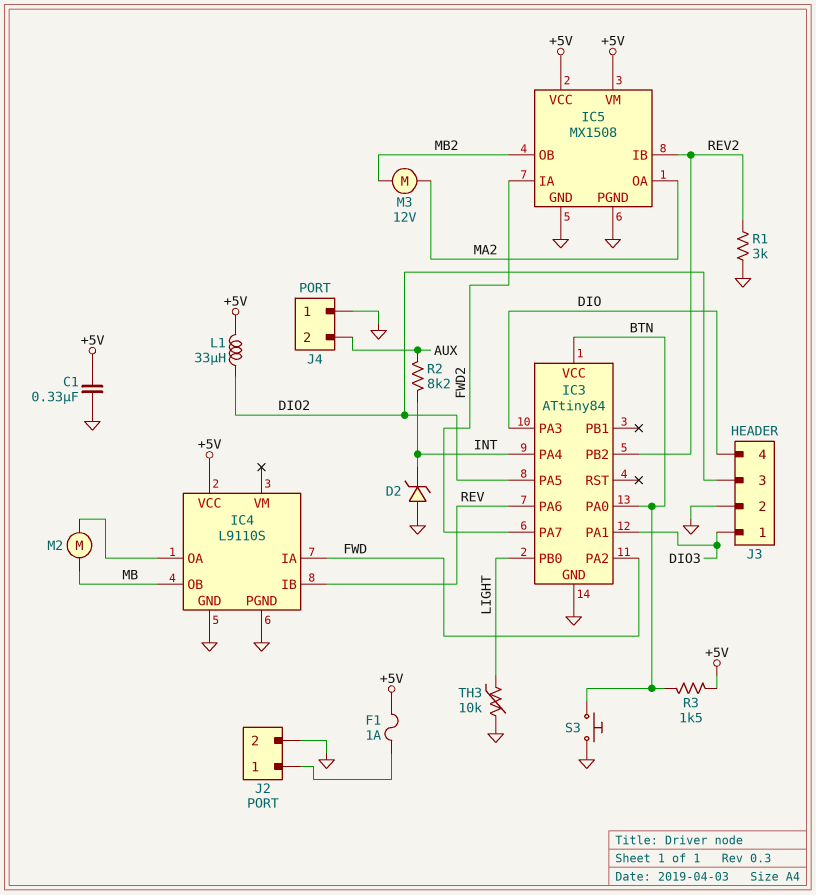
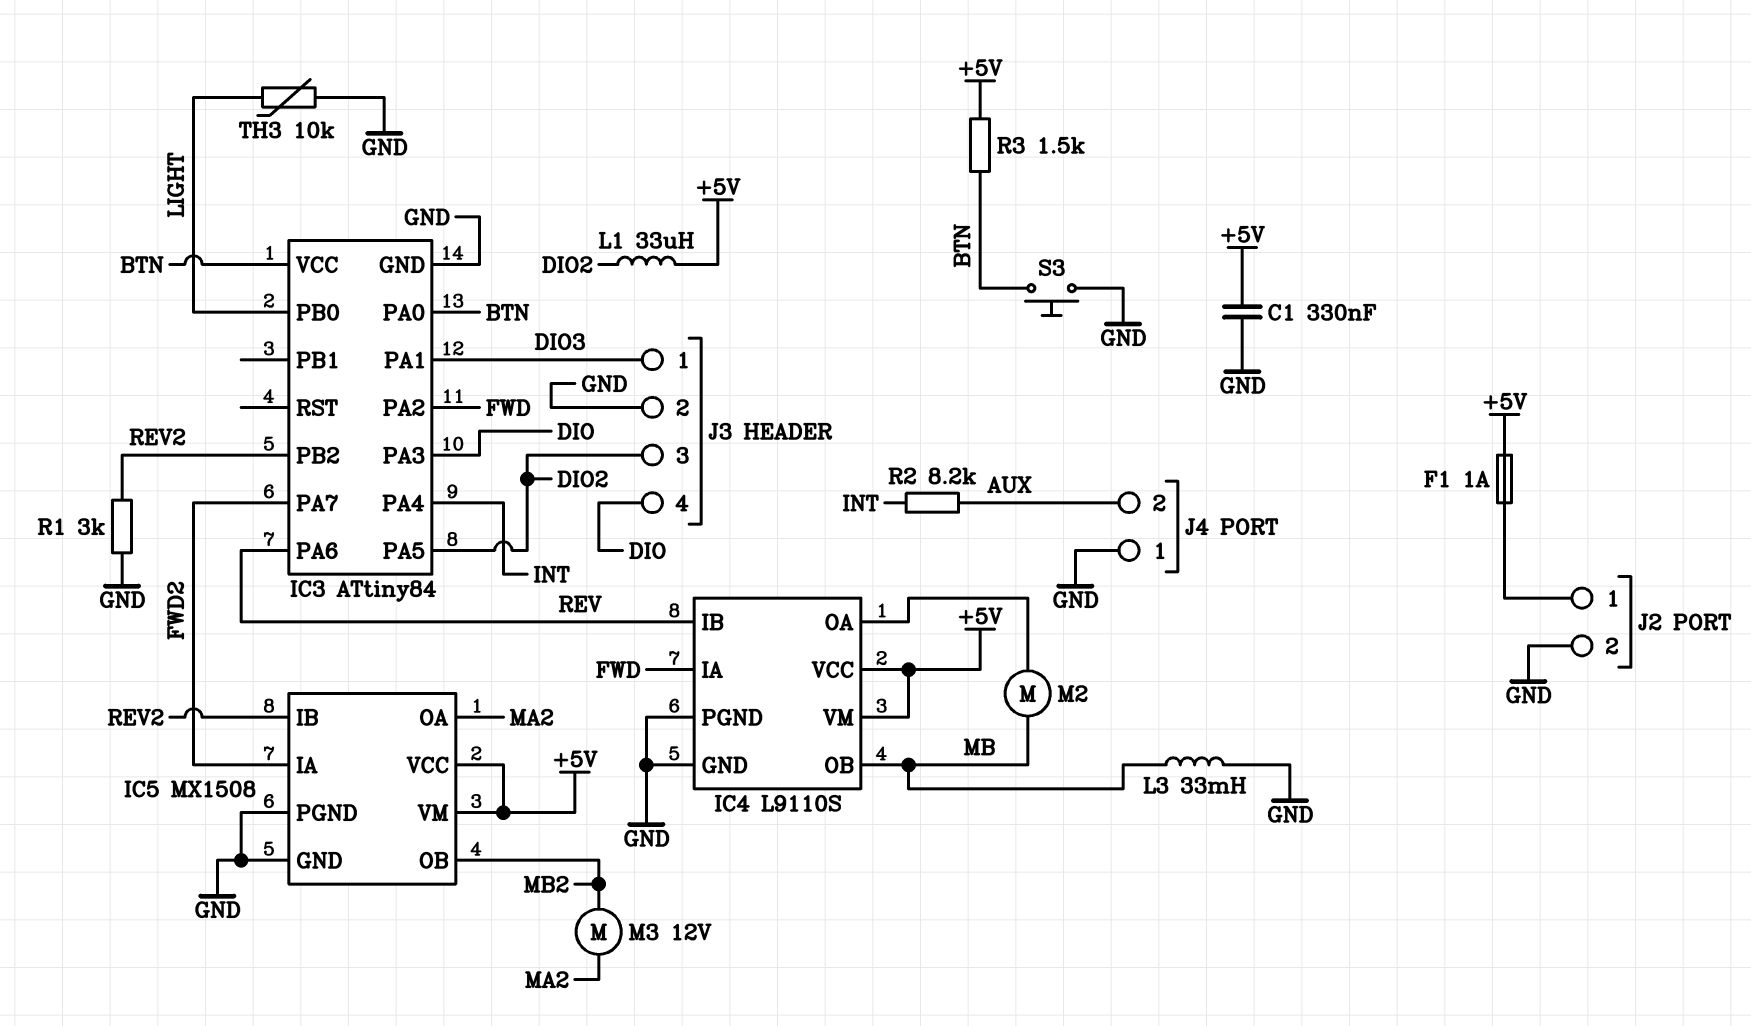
D2: zener (A GND, K INT) -> none
IC4 pin VM: none -> +5V
L3: none -> 33mH (GND, MB)

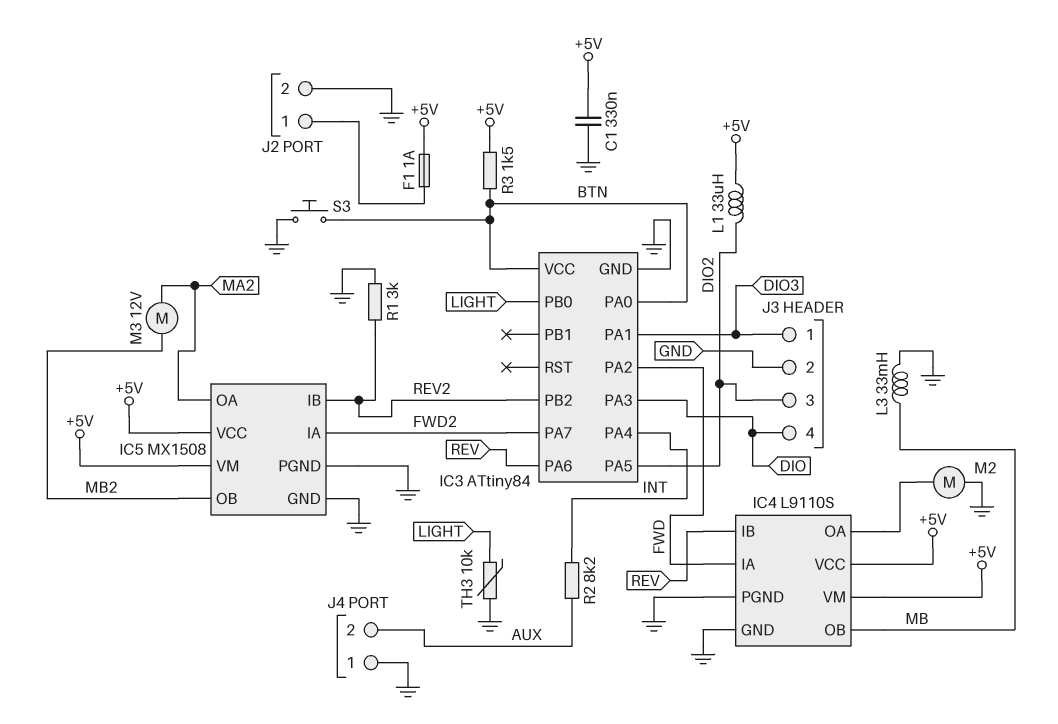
M2: motor (IC4/OA, MB) -> motor (GND, IC4/OA)

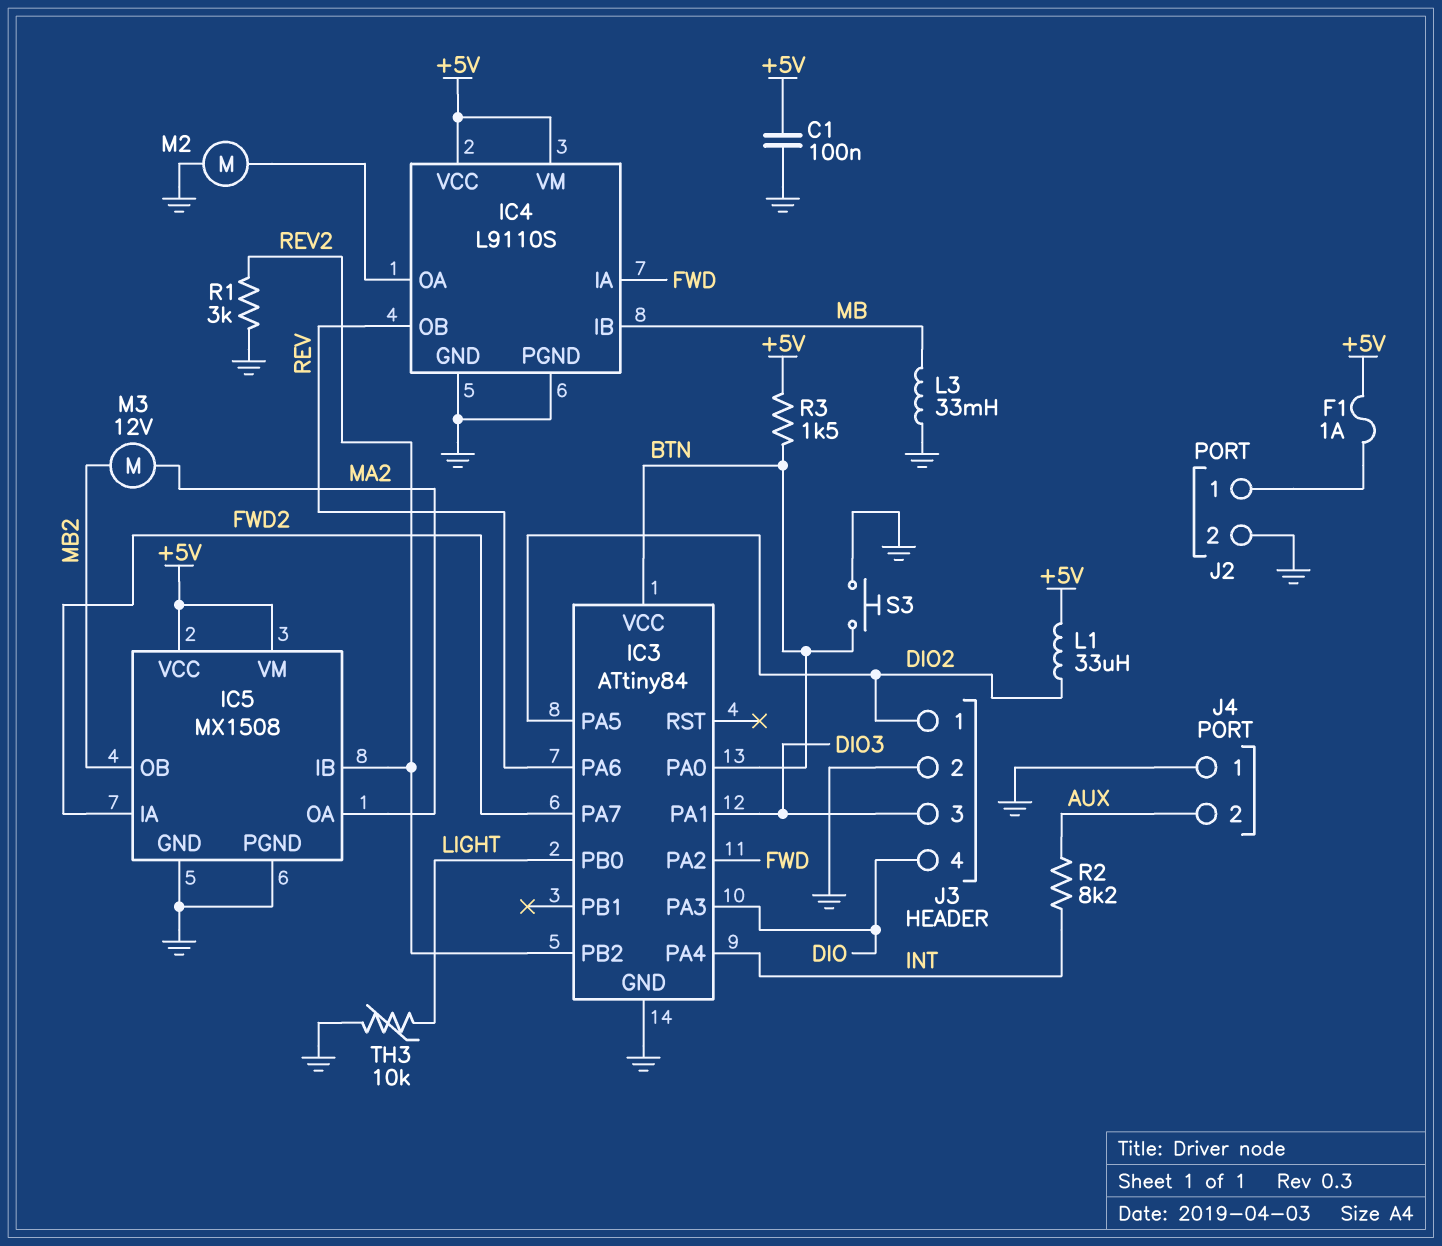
C1: 330nF (+5V, GND) -> 100nF (+5V, GND)
IC4 pin IB: REV -> MB
IC4 pin OB: MB -> REV
J3 pin 1: DIO3 -> DIO2
J3 pin 3: DIO2 -> DIO3

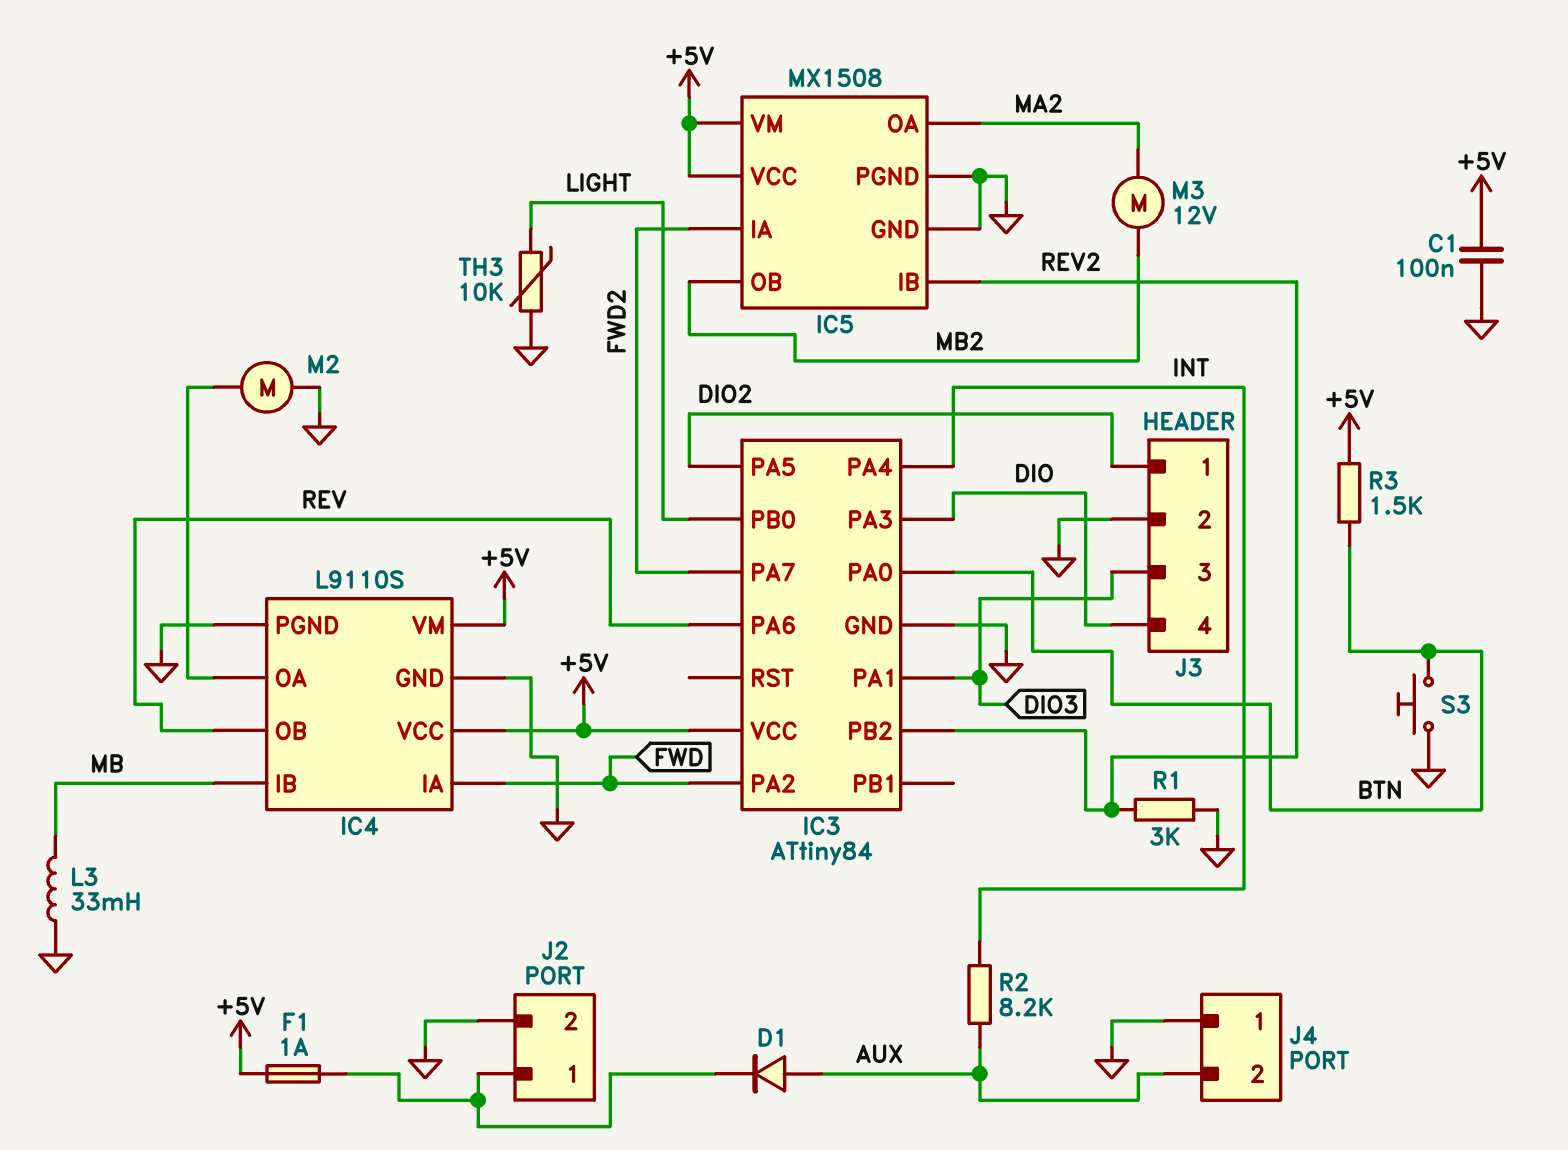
D1: none -> diode (A AUX, K J2/1)
IC3 pin VCC: BTN -> +5V
L1: 33uH (+5V, DIO2) -> none

